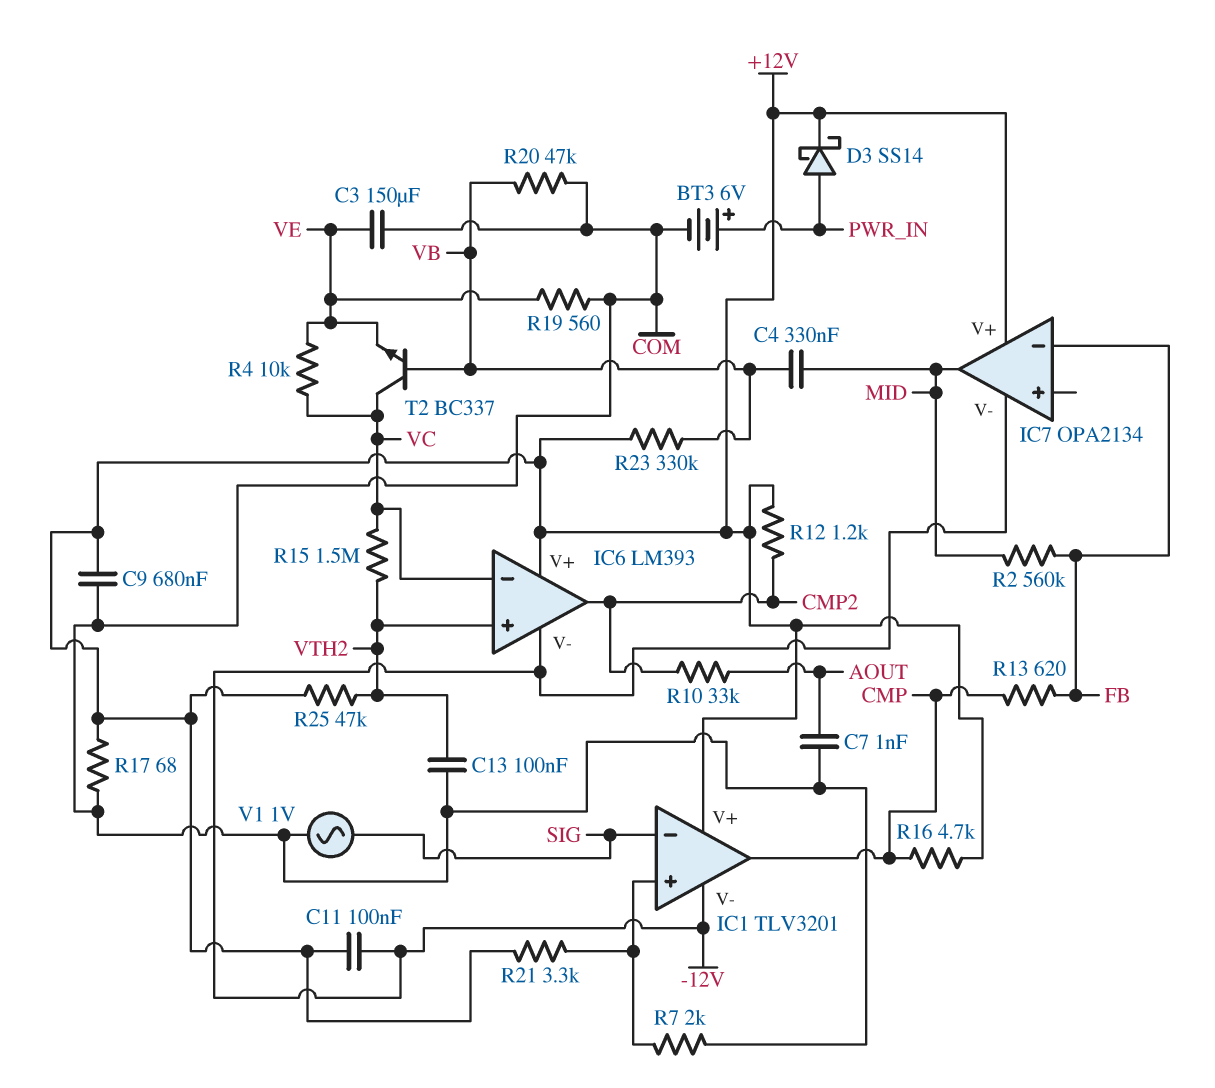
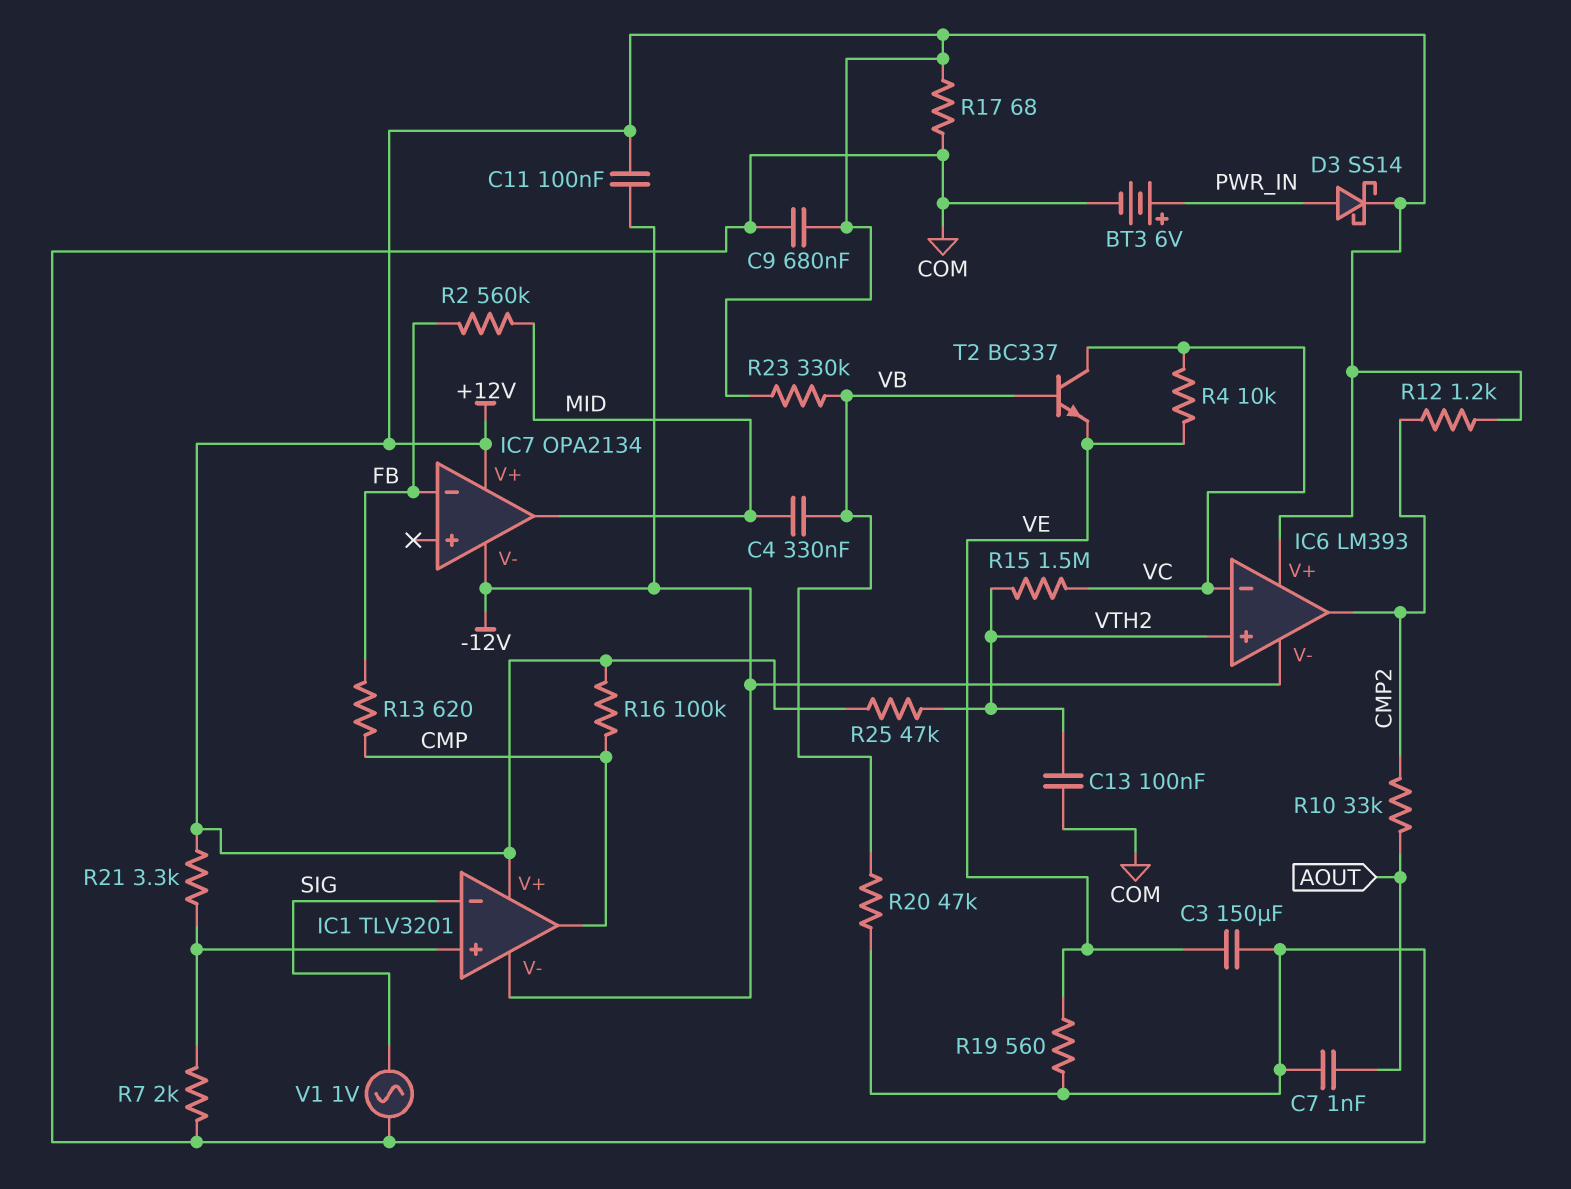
R16: 4.7k (+12V, CMP) -> 100k (+12V, CMP)

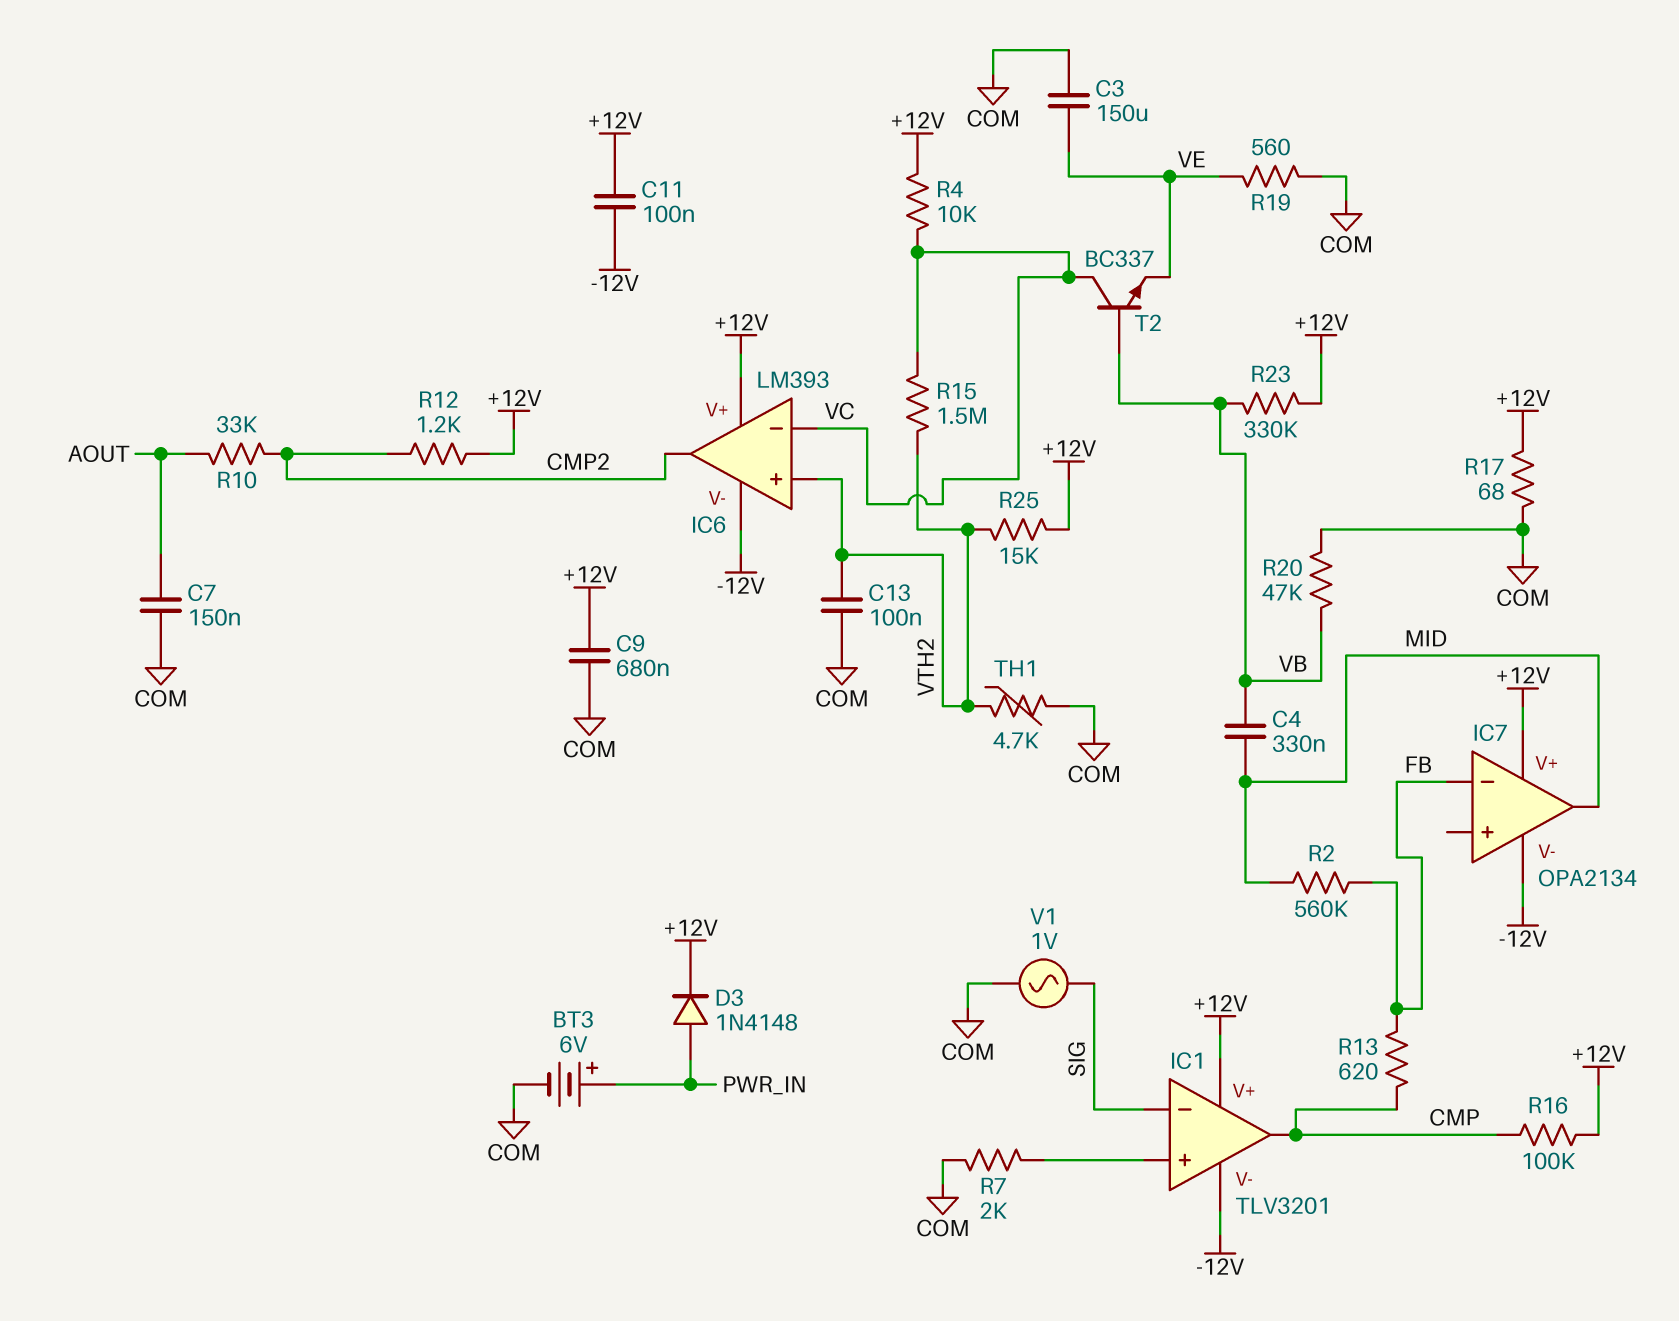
C7: 1nF (AOUT, COM) -> 150nF (AOUT, COM)
D3: schottky SS14 (A PWR_IN, K +12V) -> diode 1N4148 (A PWR_IN, K +12V)
R4: 10k (VC, VE) -> 10k (+12V, VC)
R21: 3.3k (+12V, IC1/in+) -> none
R25: 47k (+12V, VTH2) -> 15k (+12V, VTH2)
TH1: none -> 4.7k (COM, VTH2)

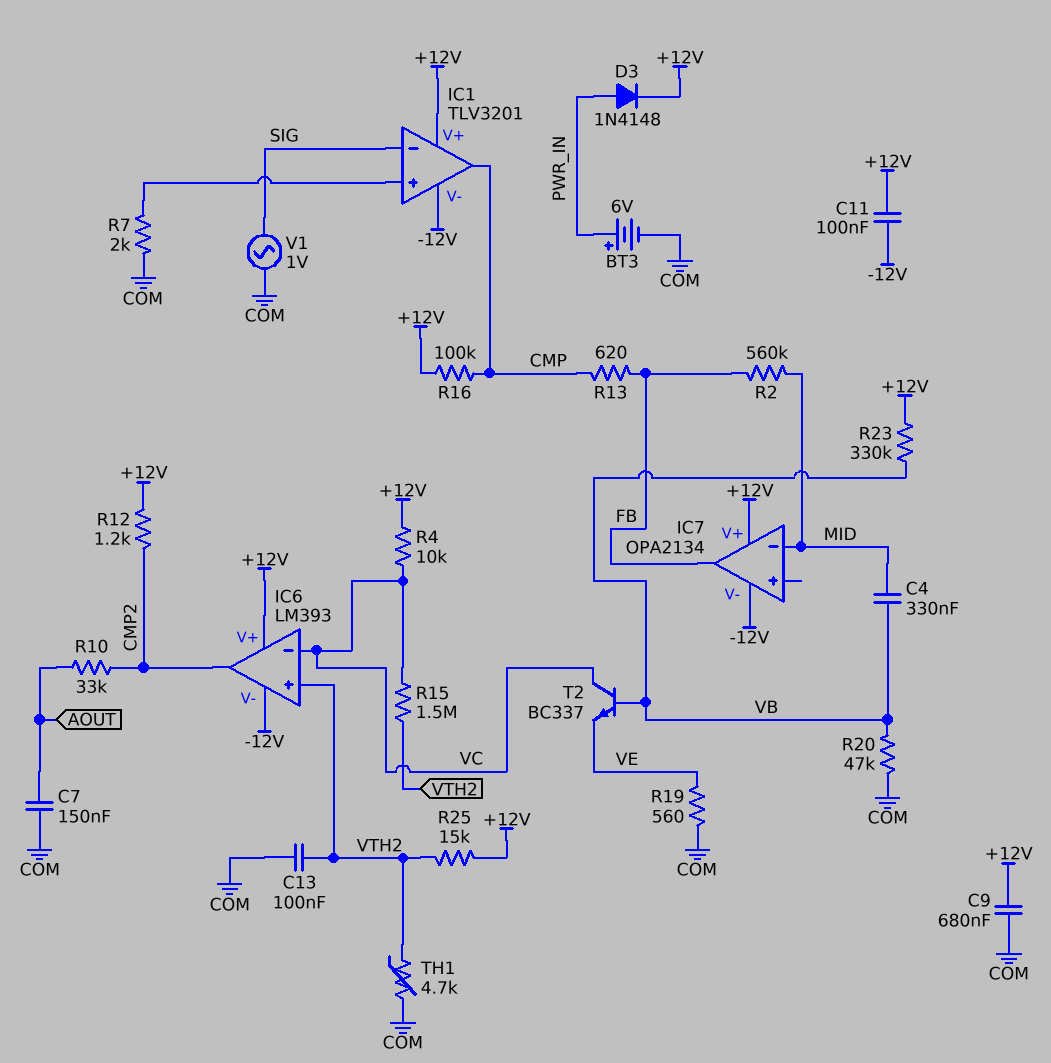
C3: 150uF (COM, VE) -> none
IC7 pin in-: FB -> MID
IC7 pin out: MID -> FB
R17: 68 (+12V, COM) -> none

